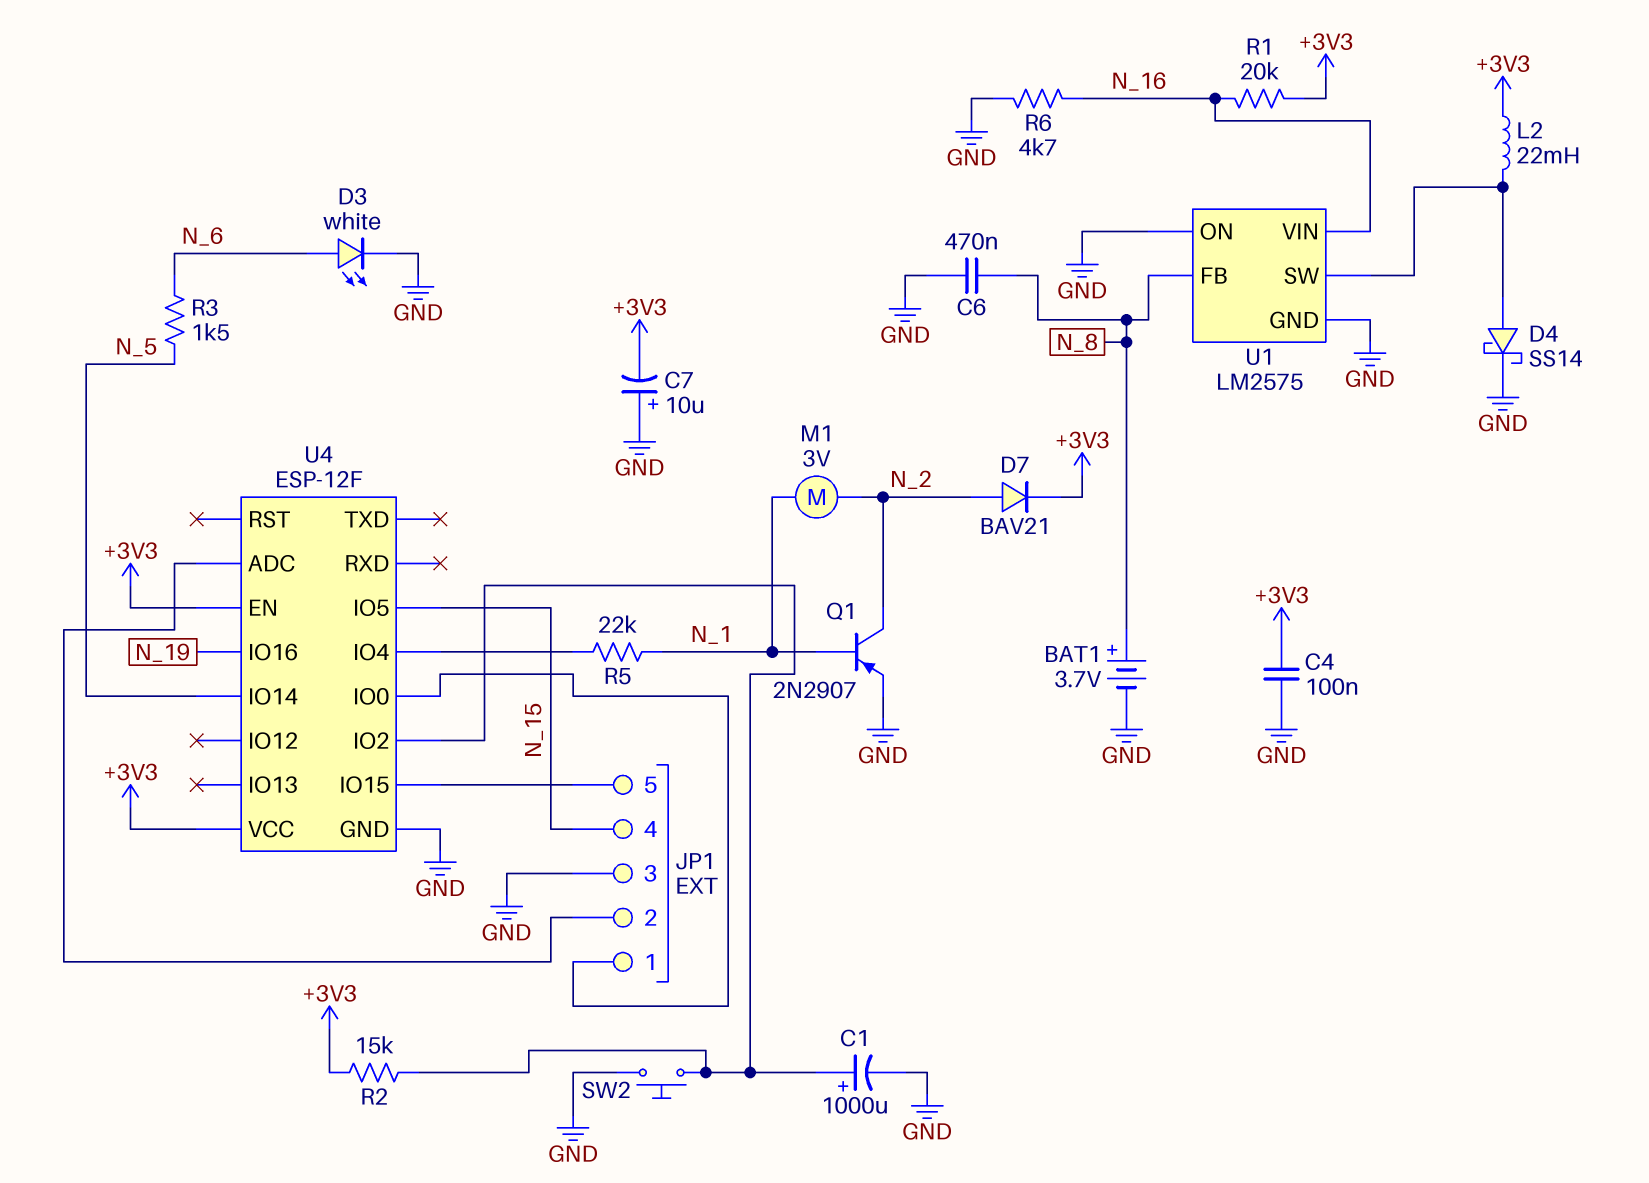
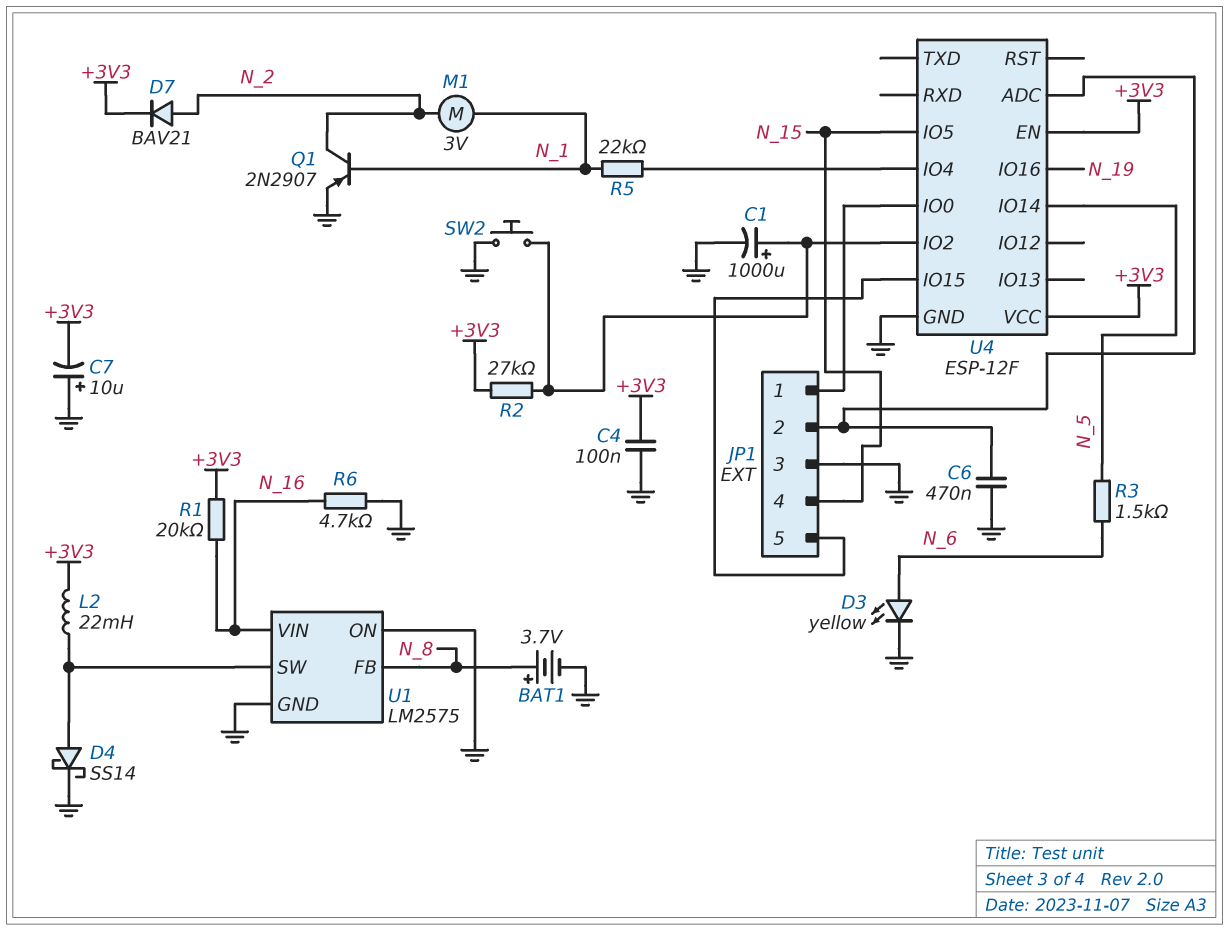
C6: 470nF (GND, N_8) -> 470nF (GND, JP1/2)
D3: LED white (A N_6, K GND) -> LED yellow (A N_6, K GND)
R2: 15k (+3V3, U4/IO2) -> 27k (+3V3, U4/IO2)

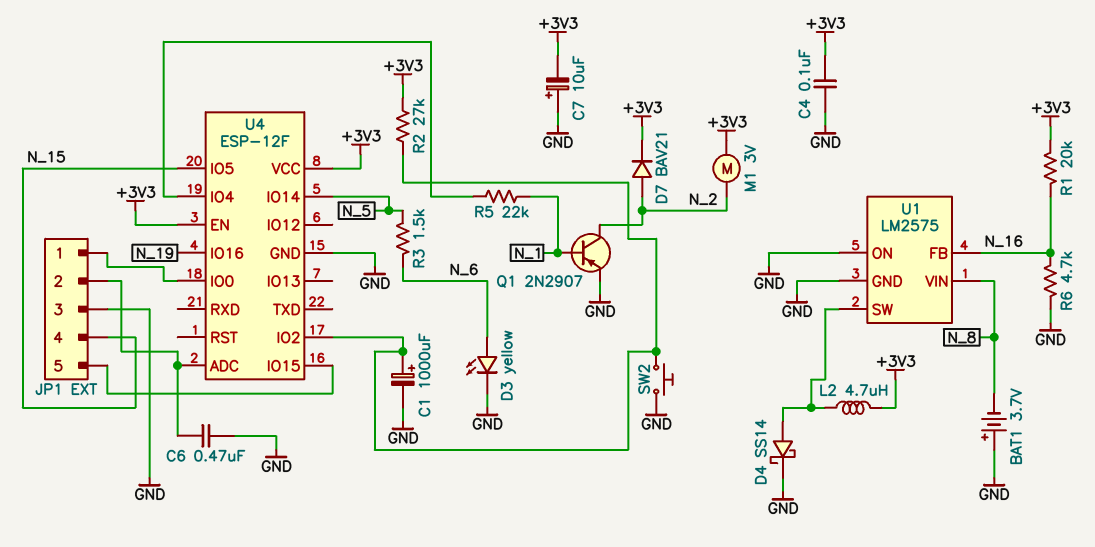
BAT1: 3.7V (plus N_8, minus GND) -> 3.7V (plus GND, minus N_8)
L2: 22mH (+3V3, U1/SW) -> 4.7uH (+3V3, U1/SW)
M1: motor 3V (N_1, N_2) -> motor 3V (+3V3, N_2)
U1 pin FB: N_8 -> N_16
U1 pin VIN: N_16 -> N_8

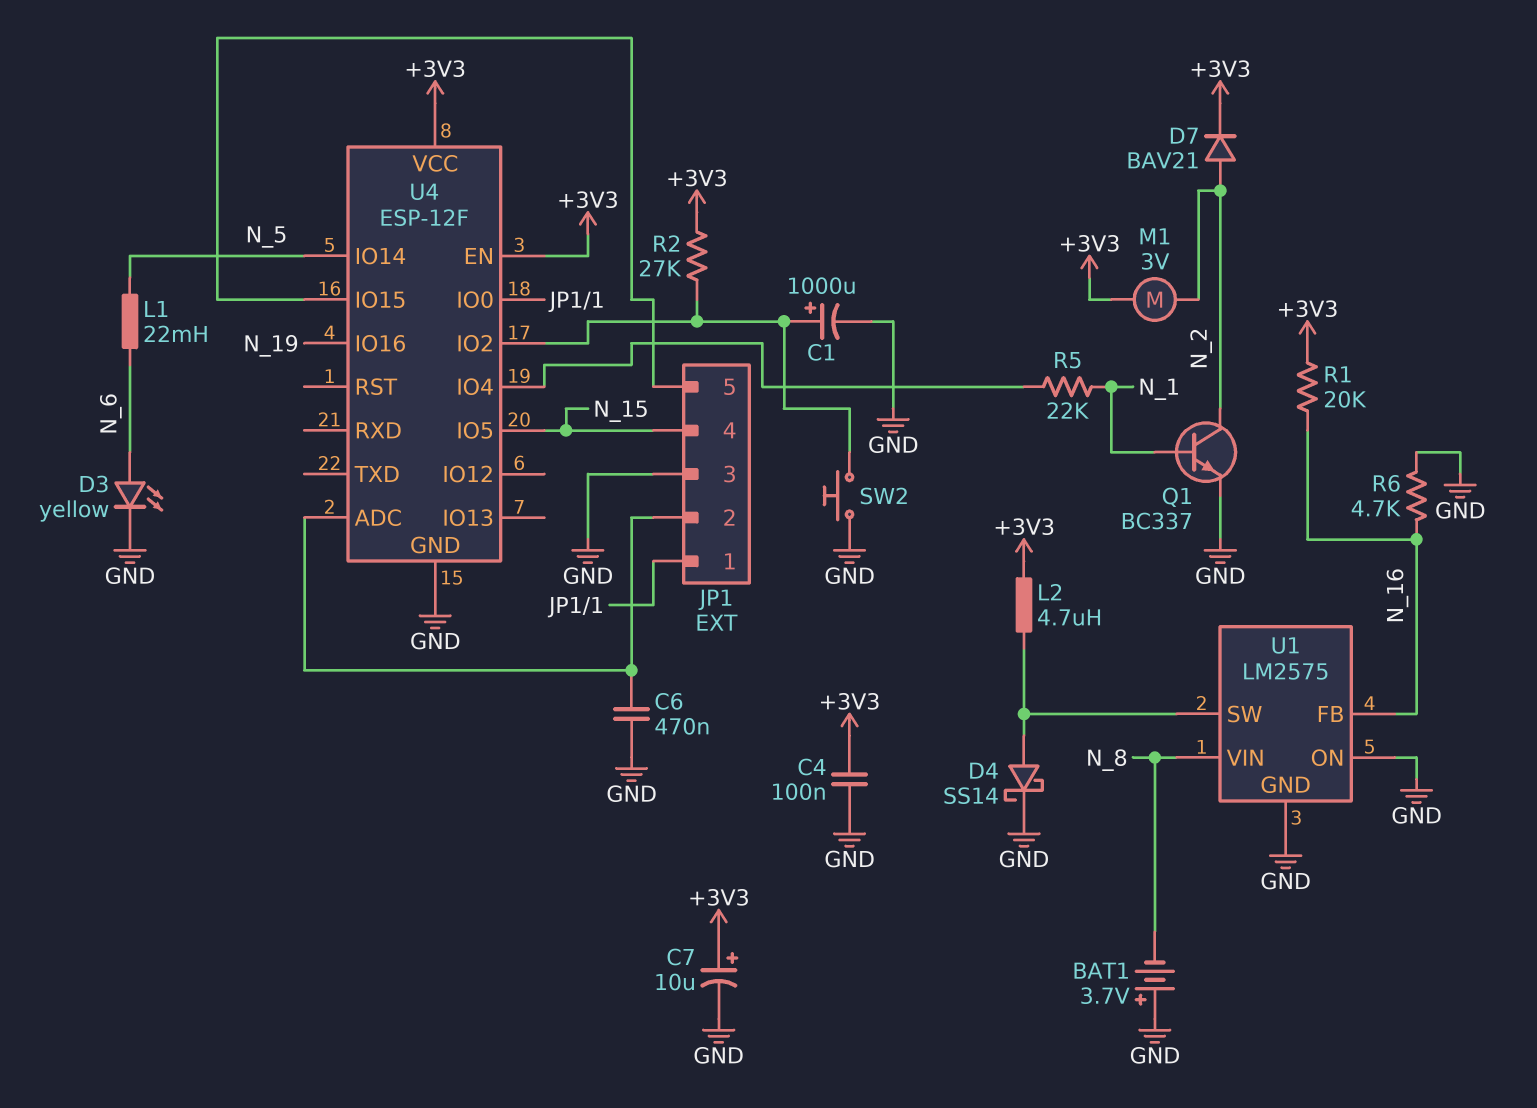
C7: 10uF (plus GND, minus +3V3) -> 10uF (plus +3V3, minus GND)
L1: none -> 22mH (N_5, N_6)
Q1: PNP 2N2907 (B N_1, C N_2, E GND) -> NPN BC337 (B N_1, C N_2, E GND)
R3: 1.5k (N_5, N_6) -> none

